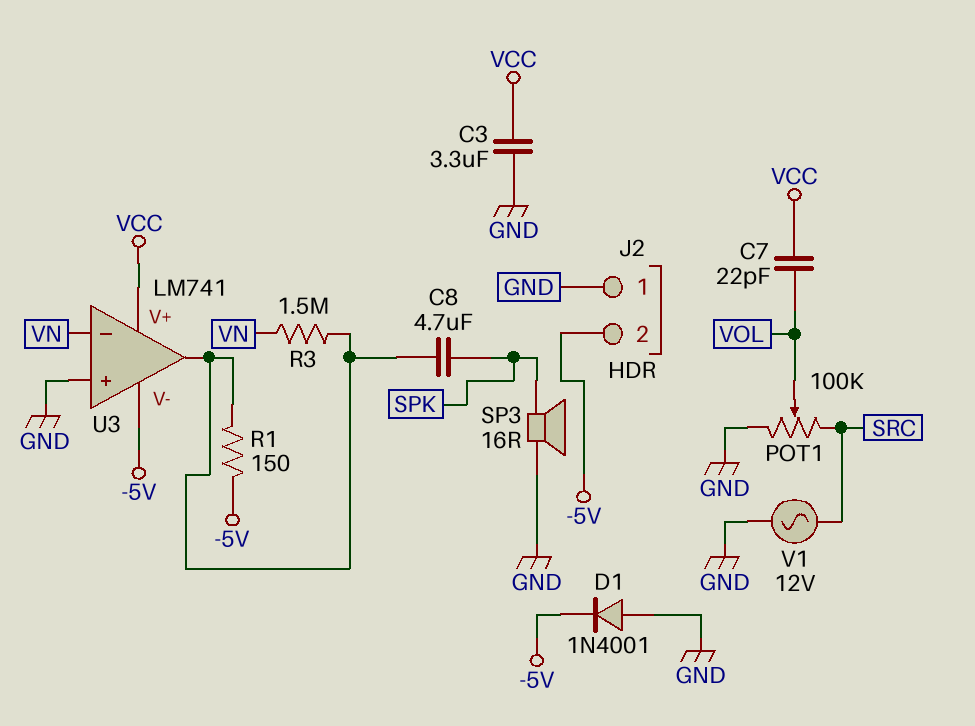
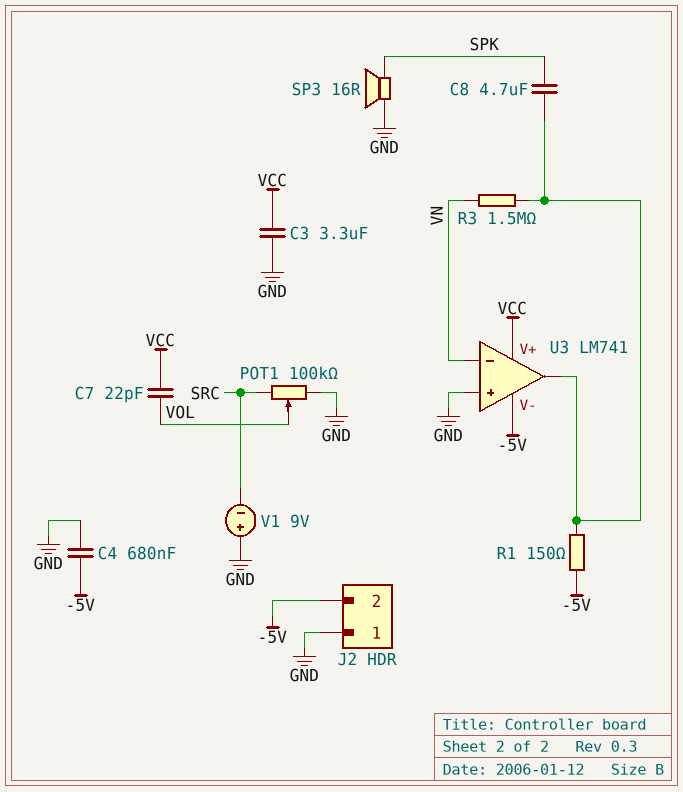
C4: none -> 680nF (-5V, GND)
D1: diode 1N4001 (A GND, K -5V) -> none
V1: AC 12V (GND, SRC) -> 9V (plus GND, minus SRC)

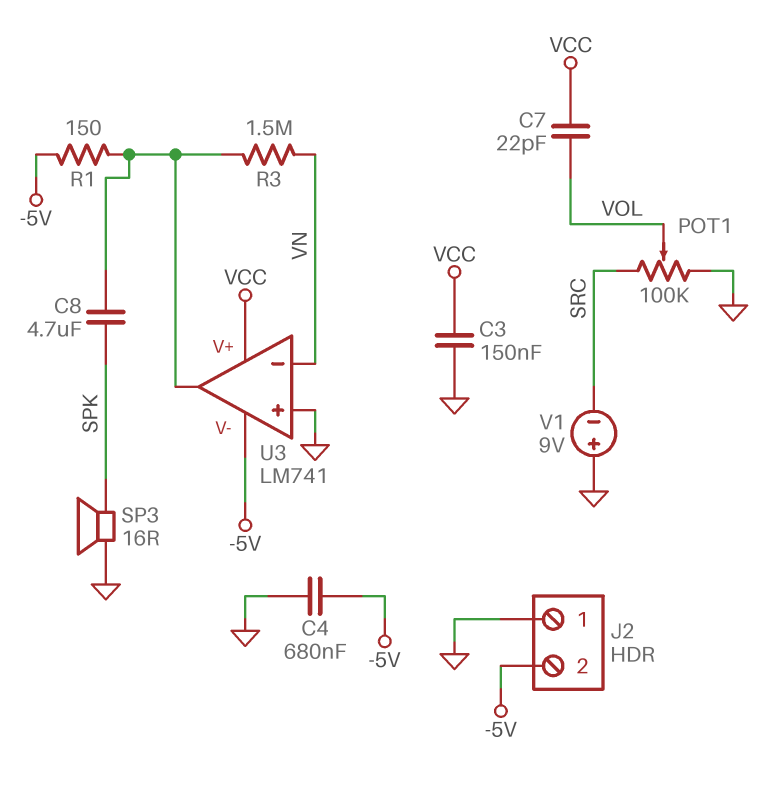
C3: 3.3uF (GND, VCC) -> 150nF (GND, VCC)

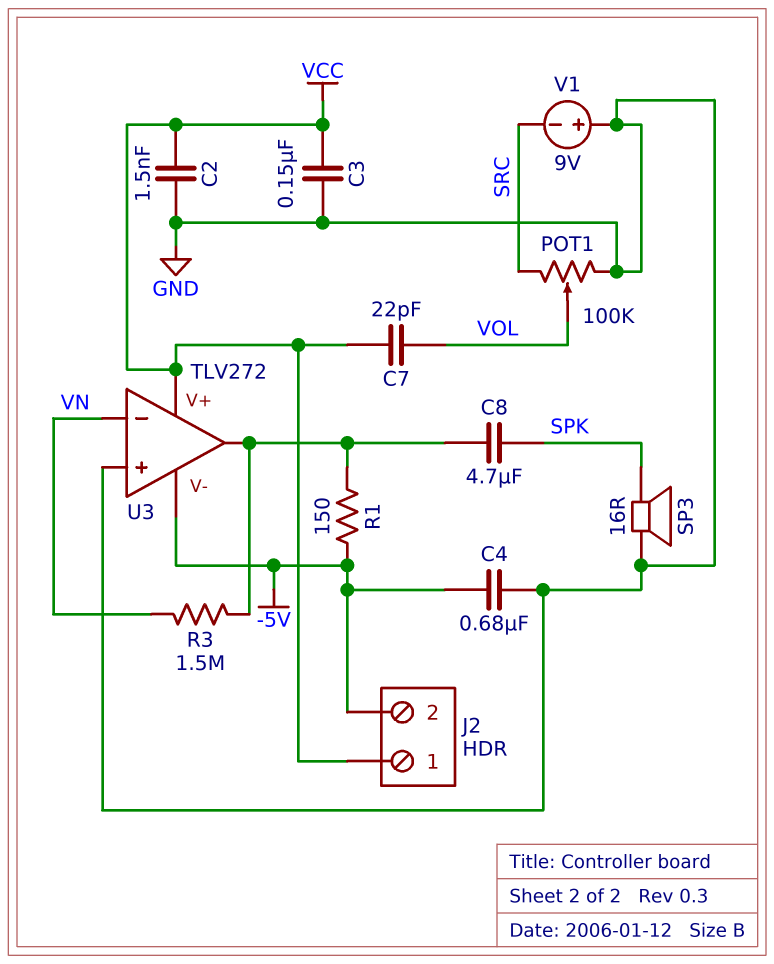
C2: none -> 1.5nF (GND, VCC)
J2 pin 1: GND -> VCC
U3: LM741 -> TLV272

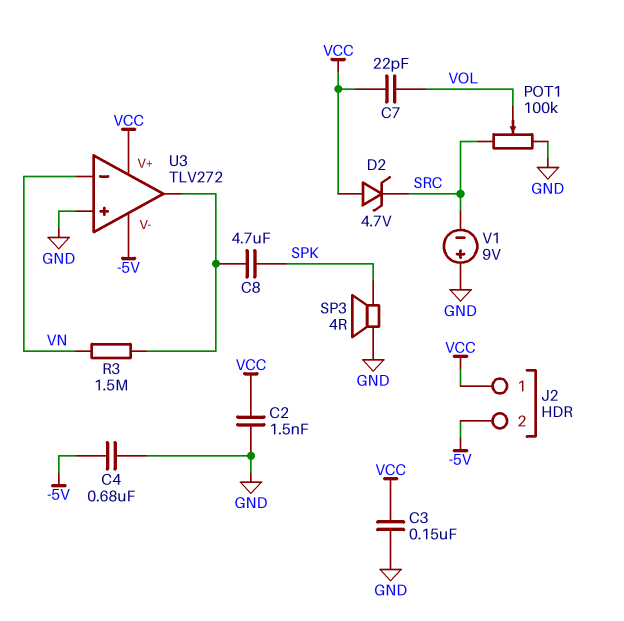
D2: none -> zener 4.7V (A VCC, K SRC)
R1: 150 (-5V, U3/out) -> none
SP3: speaker 16R (GND, SPK) -> speaker 4R (GND, SPK)

